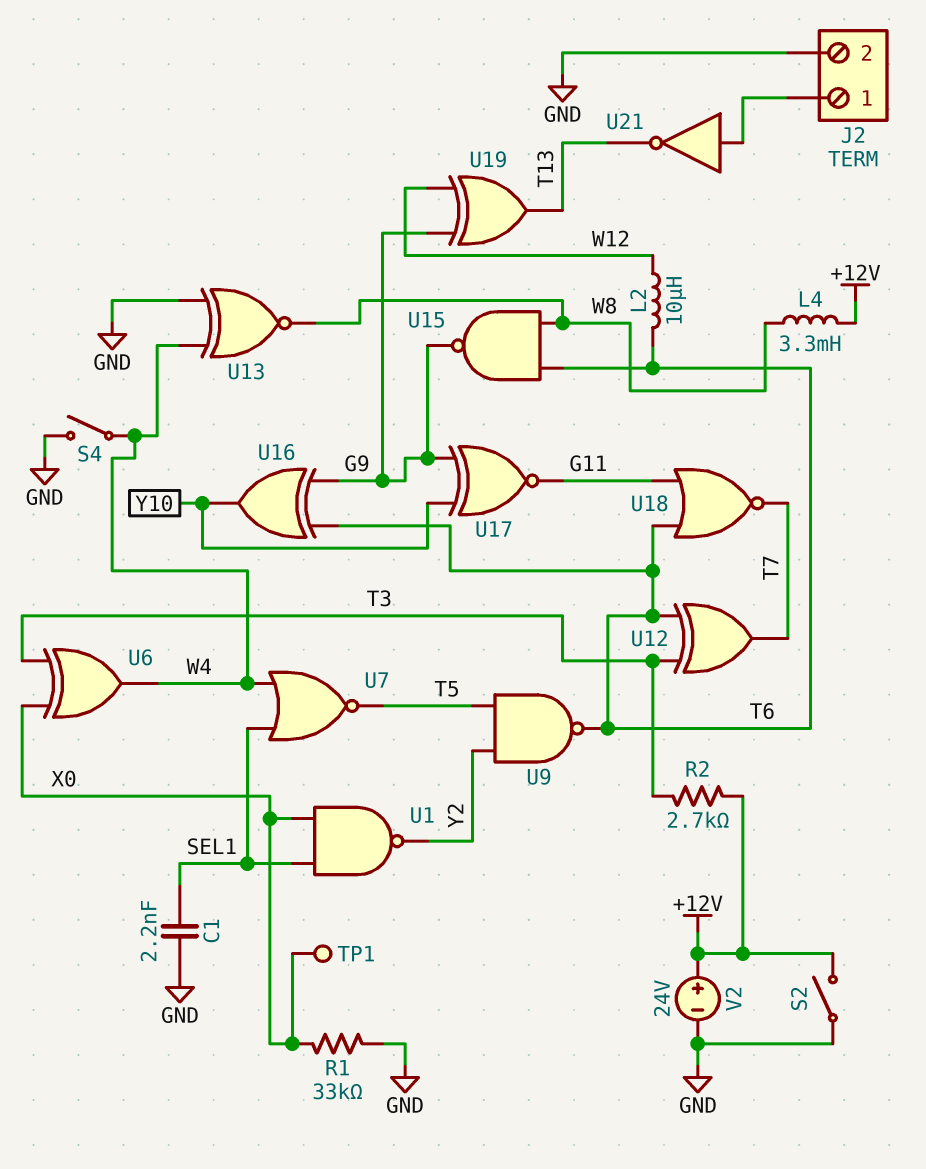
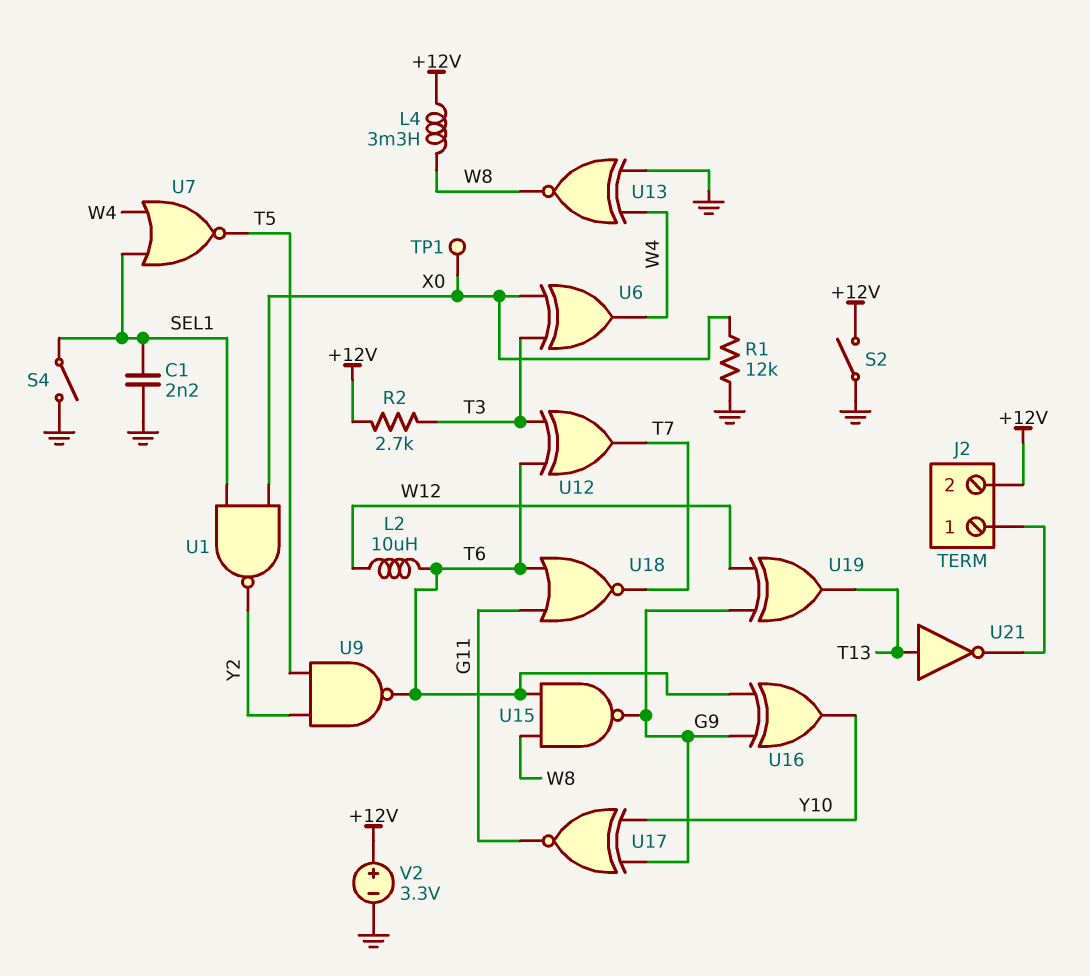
J2 pin 2: GND -> +12V
R1: 33k (GND, X0) -> 12k (GND, X0)
S4: switch (GND, W4) -> switch (GND, SEL1)
U21: NOT (in J2/1, out T13) -> NOT (in T13, out J2/1)
V2: 24V (plus +12V, minus GND) -> 3.3V (plus +12V, minus GND)

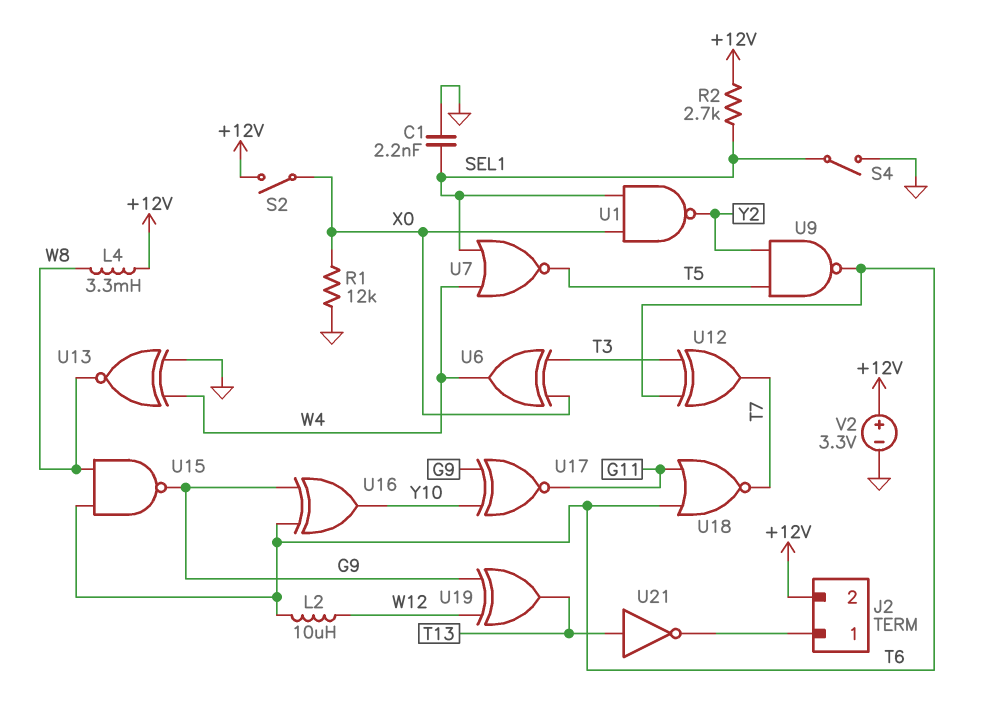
R2: 2.7k (+12V, T3) -> 2.7k (+12V, SEL1)
S2: switch (+12V, GND) -> switch (+12V, X0)
TP1: test point (X0) -> none

